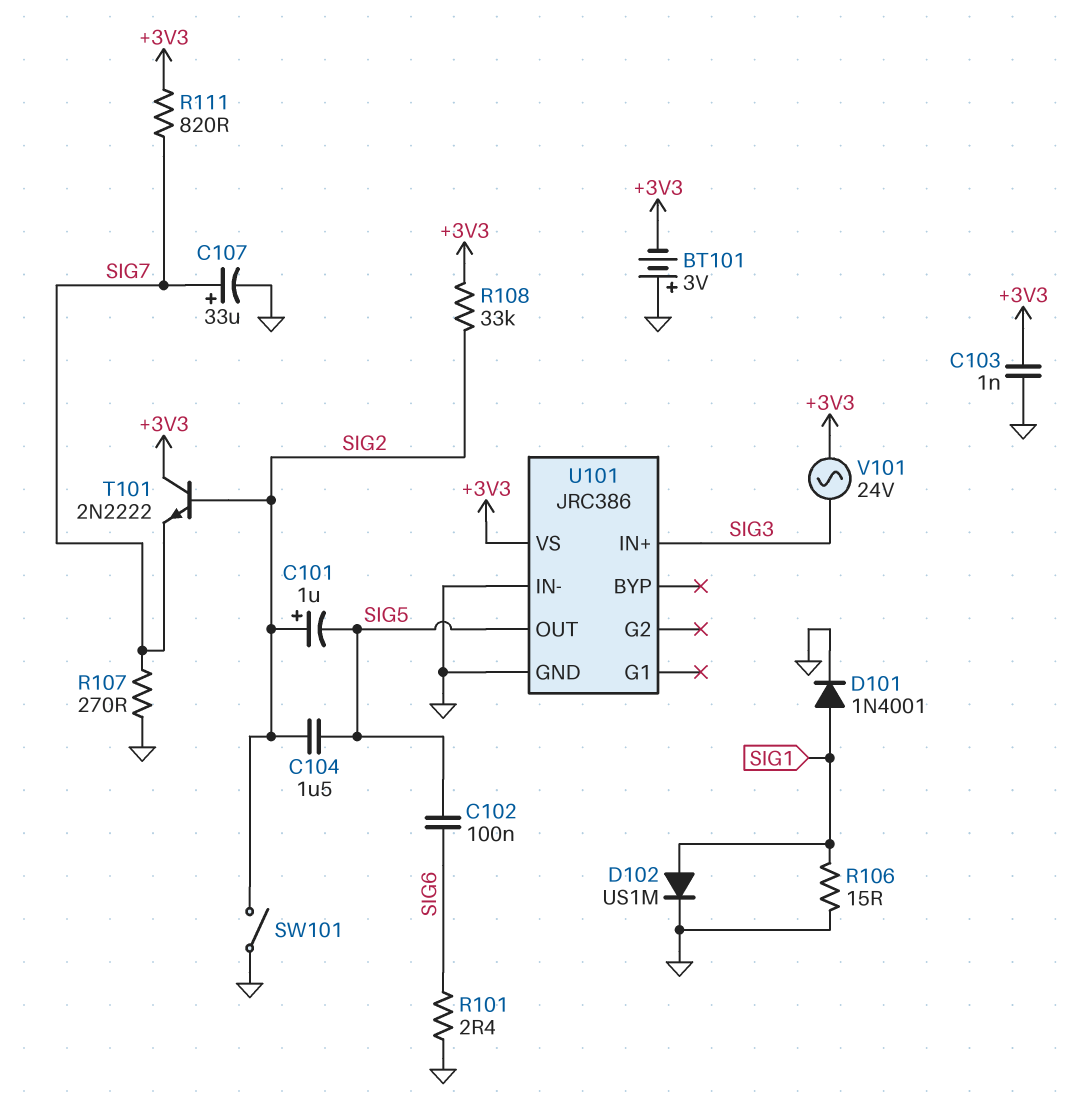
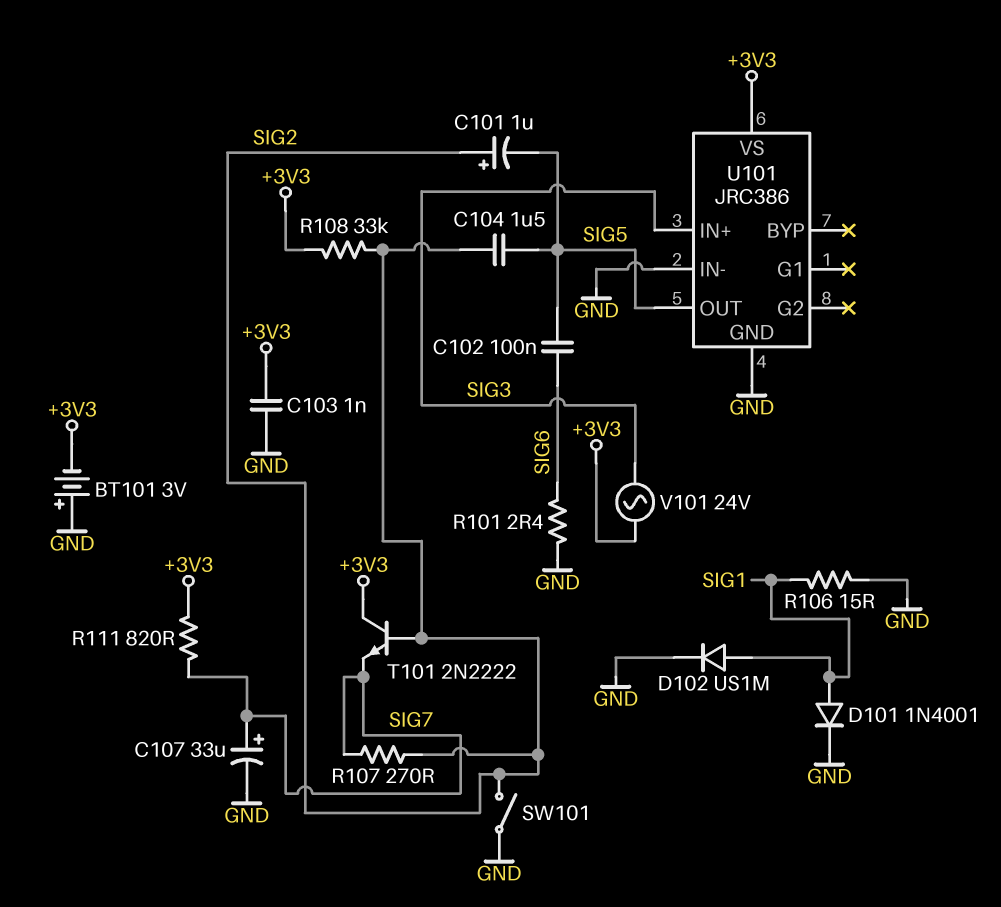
R107: 270 (GND, SIG7) -> 270 (SIG2, SIG7)

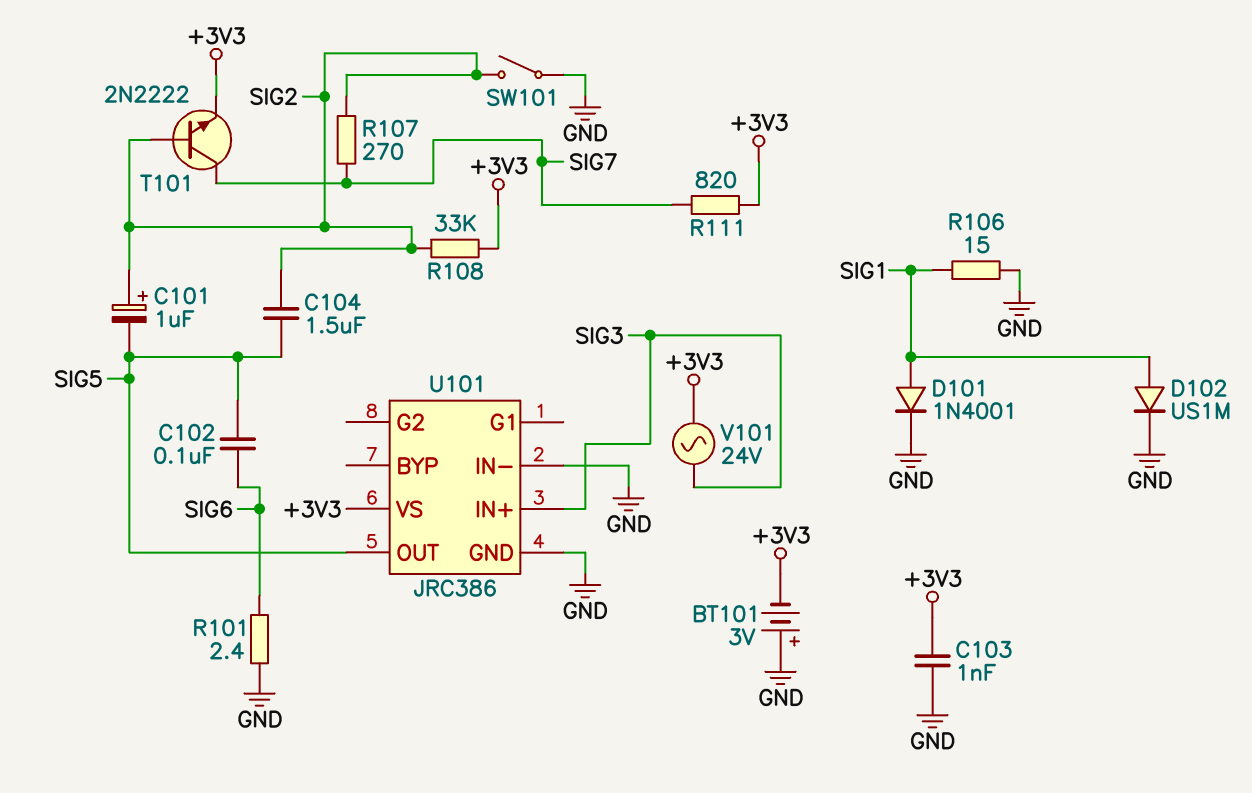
C107: 33uF (plus SIG7, minus GND) -> none
T101: NPN 2N2222 (B SIG2, C +3V3, E SIG7) -> NPN 2N2222 (B SIG2, C SIG7, E +3V3)

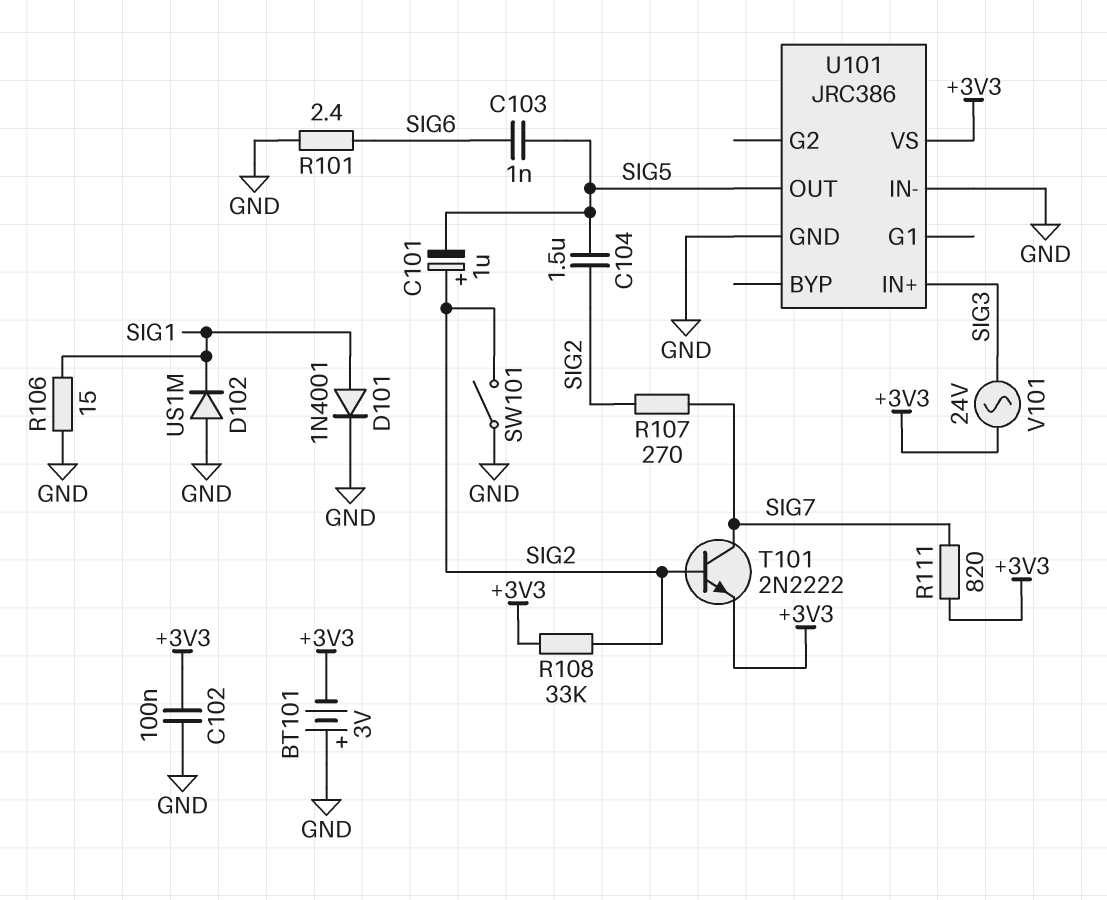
C102: 100nF (SIG5, SIG6) -> 100nF (+3V3, GND)
C103: 1nF (+3V3, GND) -> 1nF (SIG5, SIG6)
D102: diode US1M (A SIG1, K GND) -> diode US1M (A GND, K SIG1)

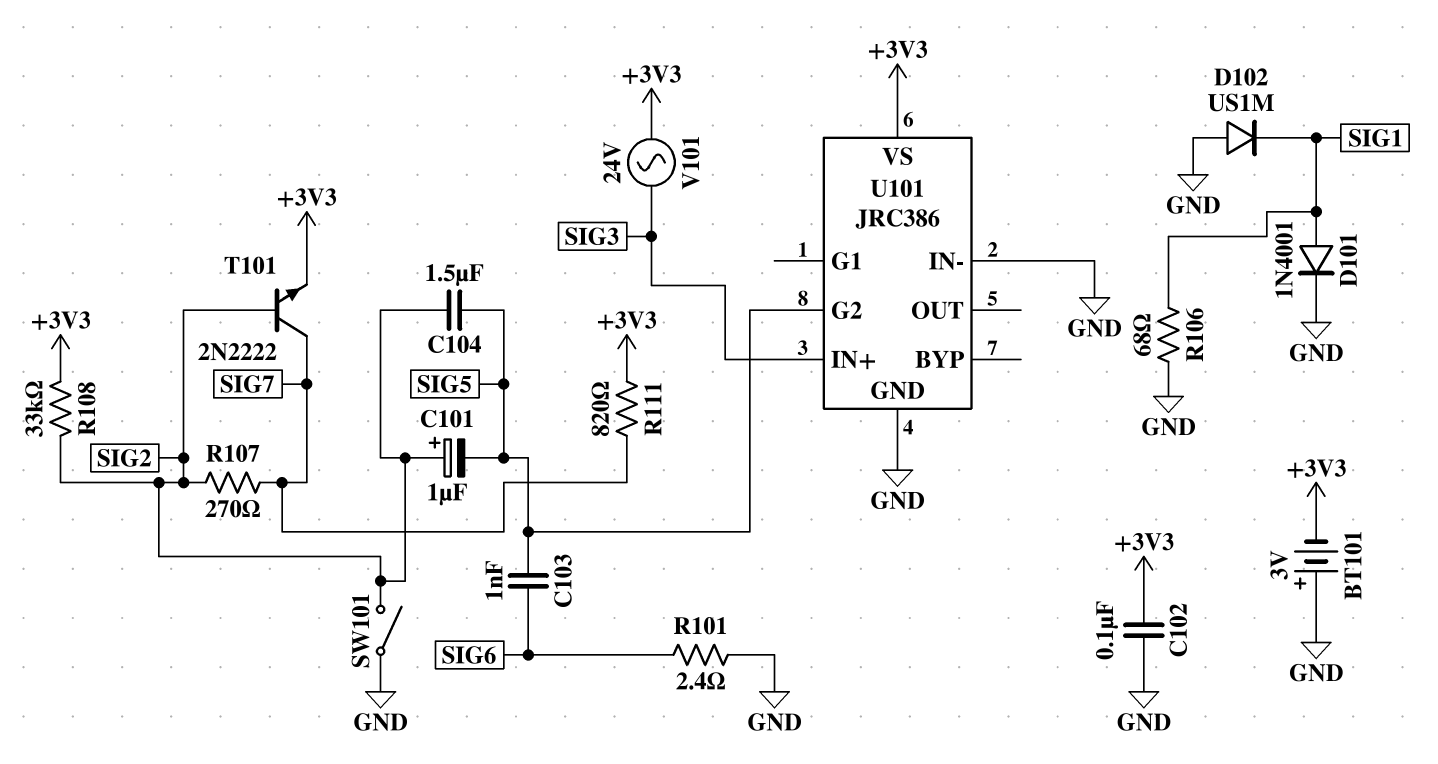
R106: 15 (GND, SIG1) -> 68 (GND, SIG1)
U101 pin G2: none -> SIG5
U101 pin OUT: SIG5 -> none

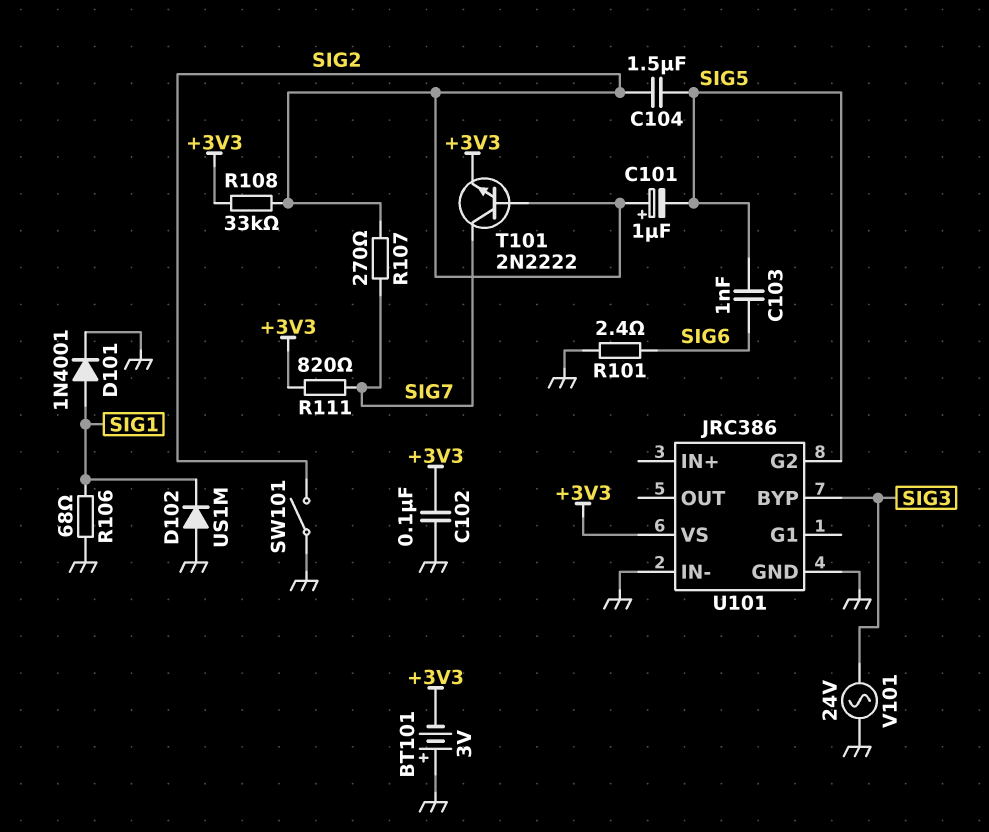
U101 pin BYP: none -> SIG3
U101 pin IN+: SIG3 -> none
V101: AC 24V (+3V3, SIG3) -> AC 24V (GND, SIG3)

